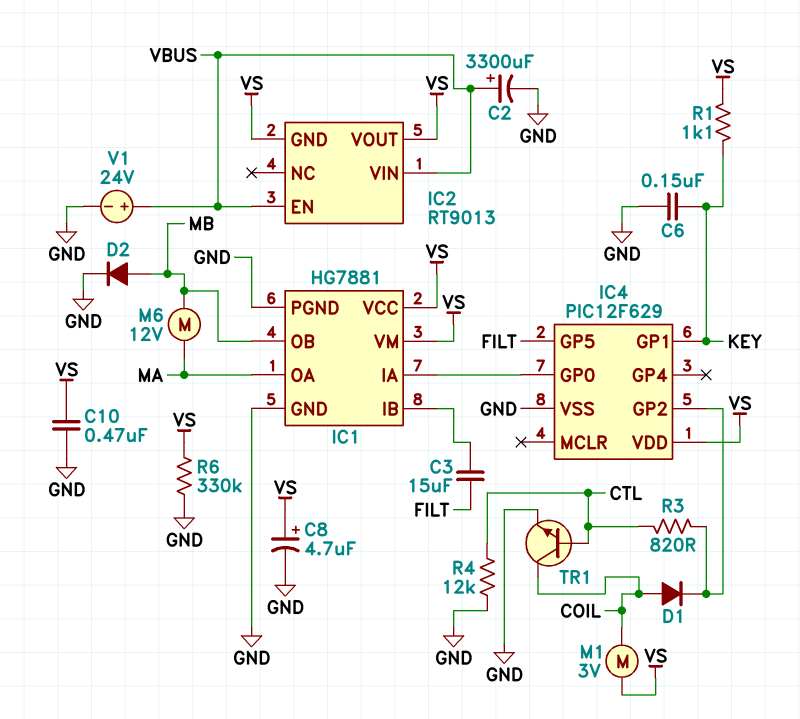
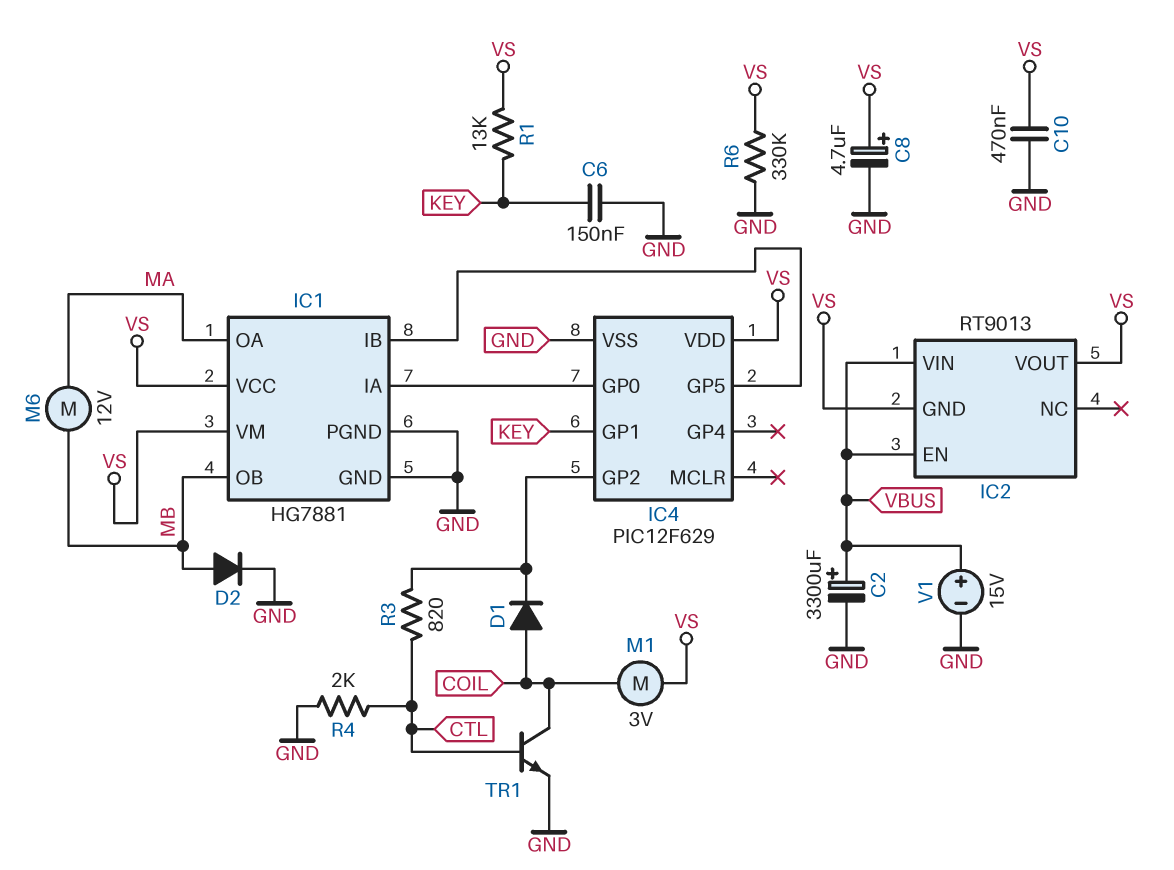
C3: 15uF (FILT, IC1/IB) -> none
IC4 pin GP5: FILT -> IC1/IB
R1: 1.1k (KEY, VS) -> 13k (KEY, VS)
R4: 12k (CTL, GND) -> 2k (CTL, GND)
V1: 24V (plus VBUS, minus GND) -> 15V (plus VBUS, minus GND)

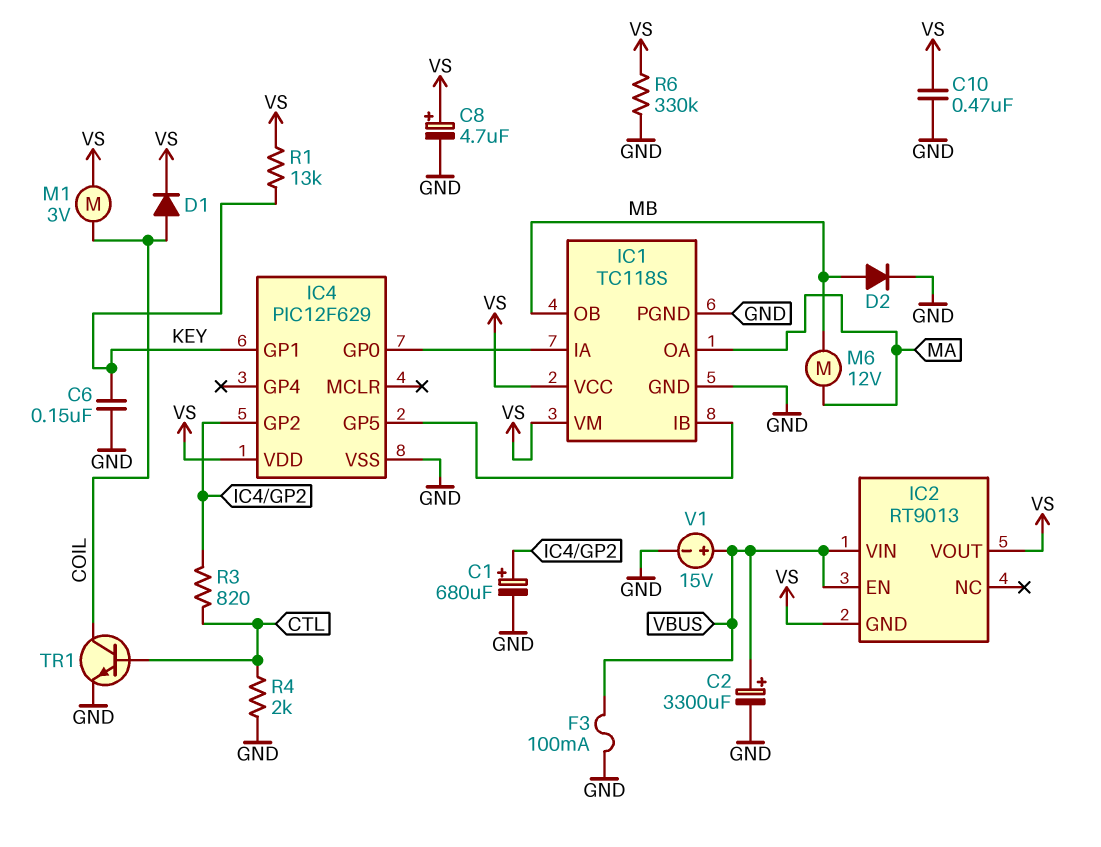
C1: none -> 680uF (plus IC4/GP2, minus GND)
D1: diode (A COIL, K IC4/GP2) -> diode (A COIL, K VS)
F3: none -> 100mA (GND, VBUS)
IC1: HG7881 -> TC118S

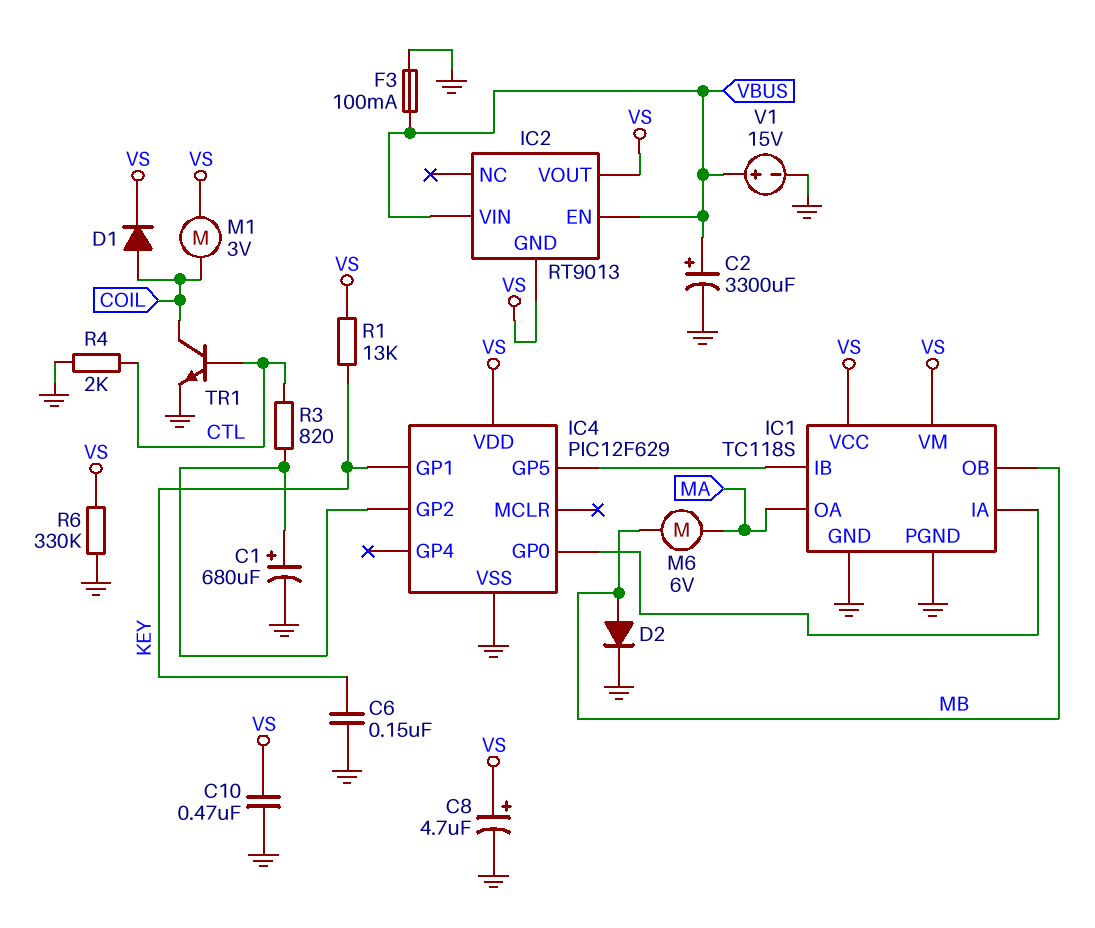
M6: motor 12V (MA, MB) -> motor 6V (MA, MB)

